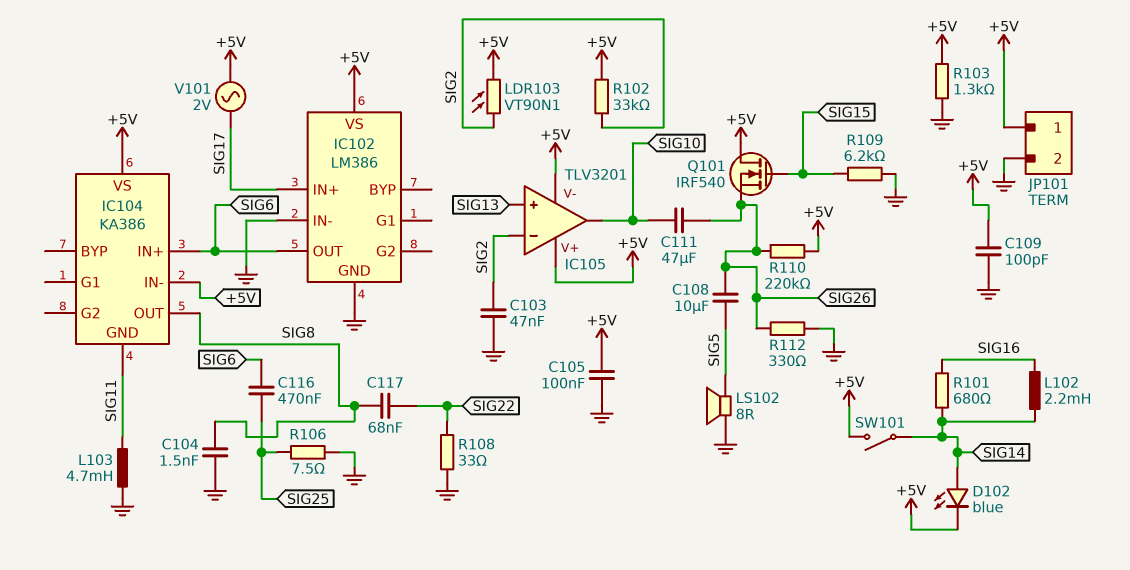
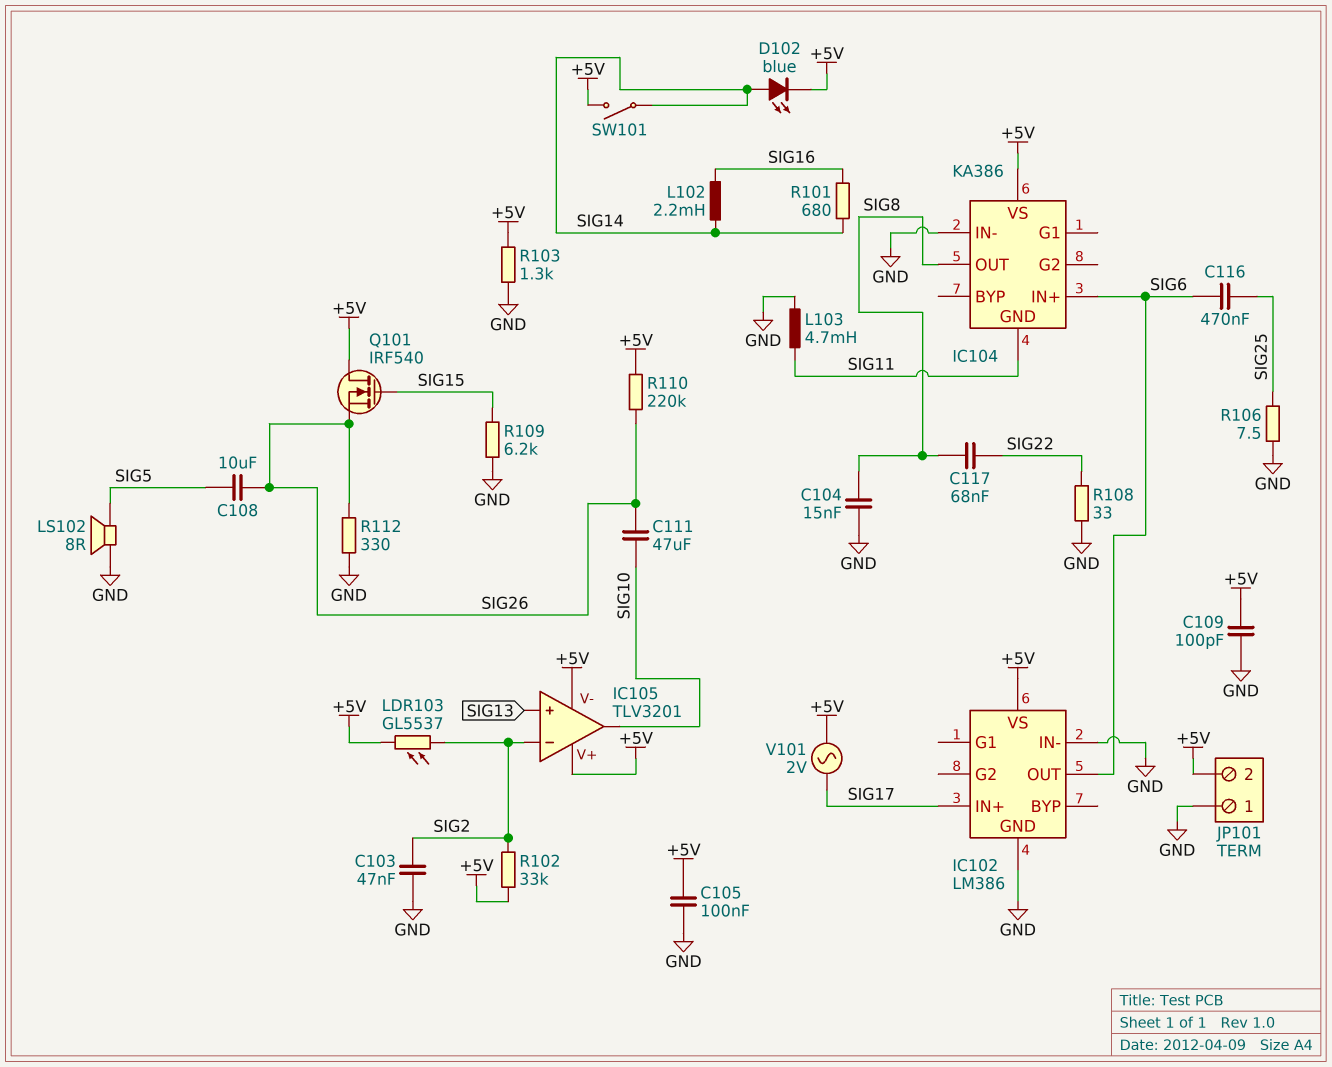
C104: 1.5nF (GND, SIG8) -> 15nF (GND, SIG8)
IC104 pin IN-: +5V -> GND
JP101 pin 1: +5V -> GND
JP101 pin 2: GND -> +5V
LDR103: VT90N1 (+5V, SIG2) -> GL5537 (+5V, SIG2)

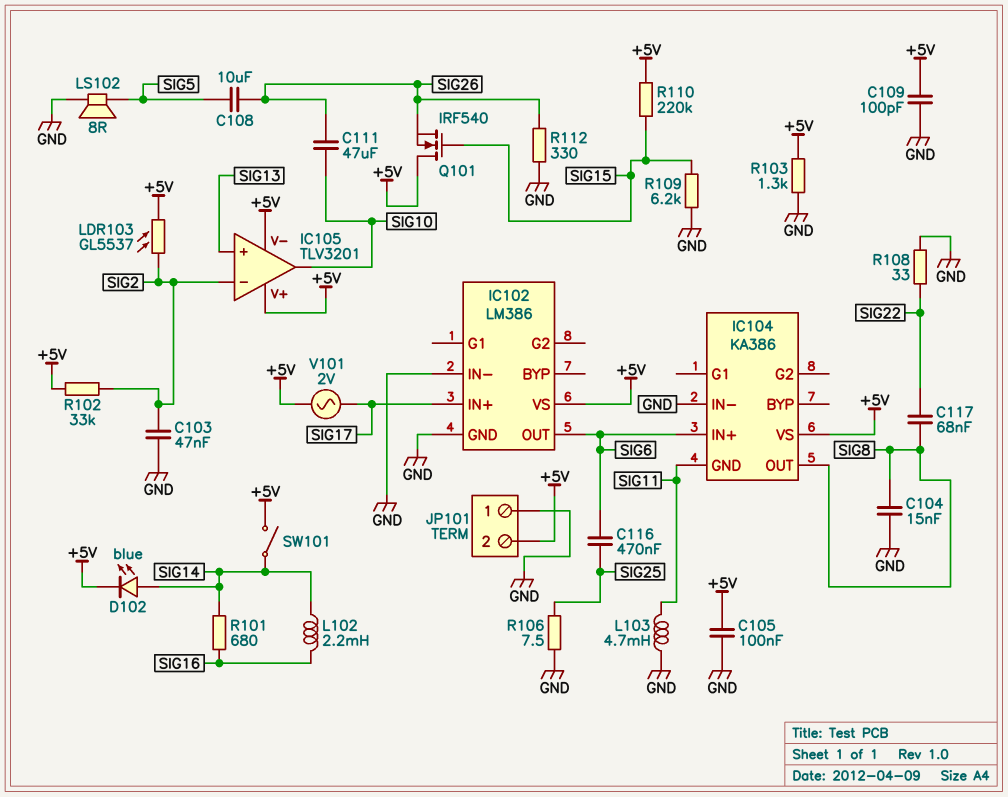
R110: 220k (+5V, SIG26) -> 220k (+5V, SIG15)

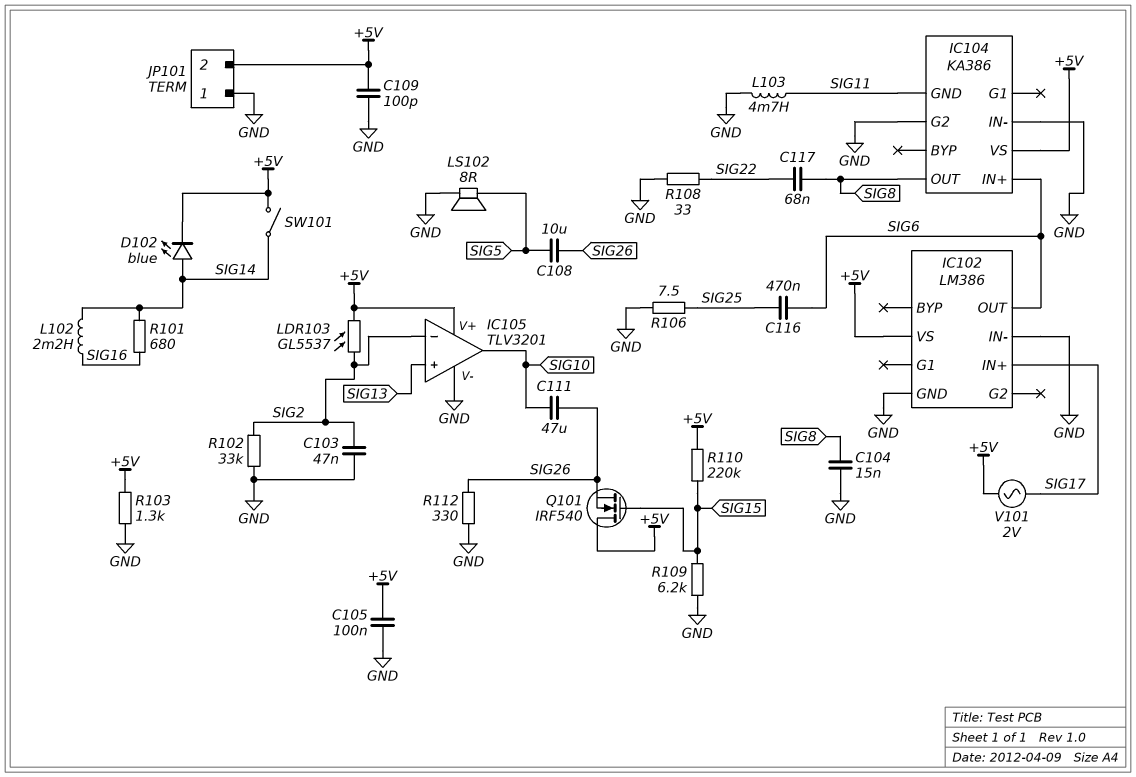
IC104 pin G2: none -> GND
IC105 pin V-: +5V -> GND
R102: 33k (+5V, SIG2) -> 33k (GND, SIG2)

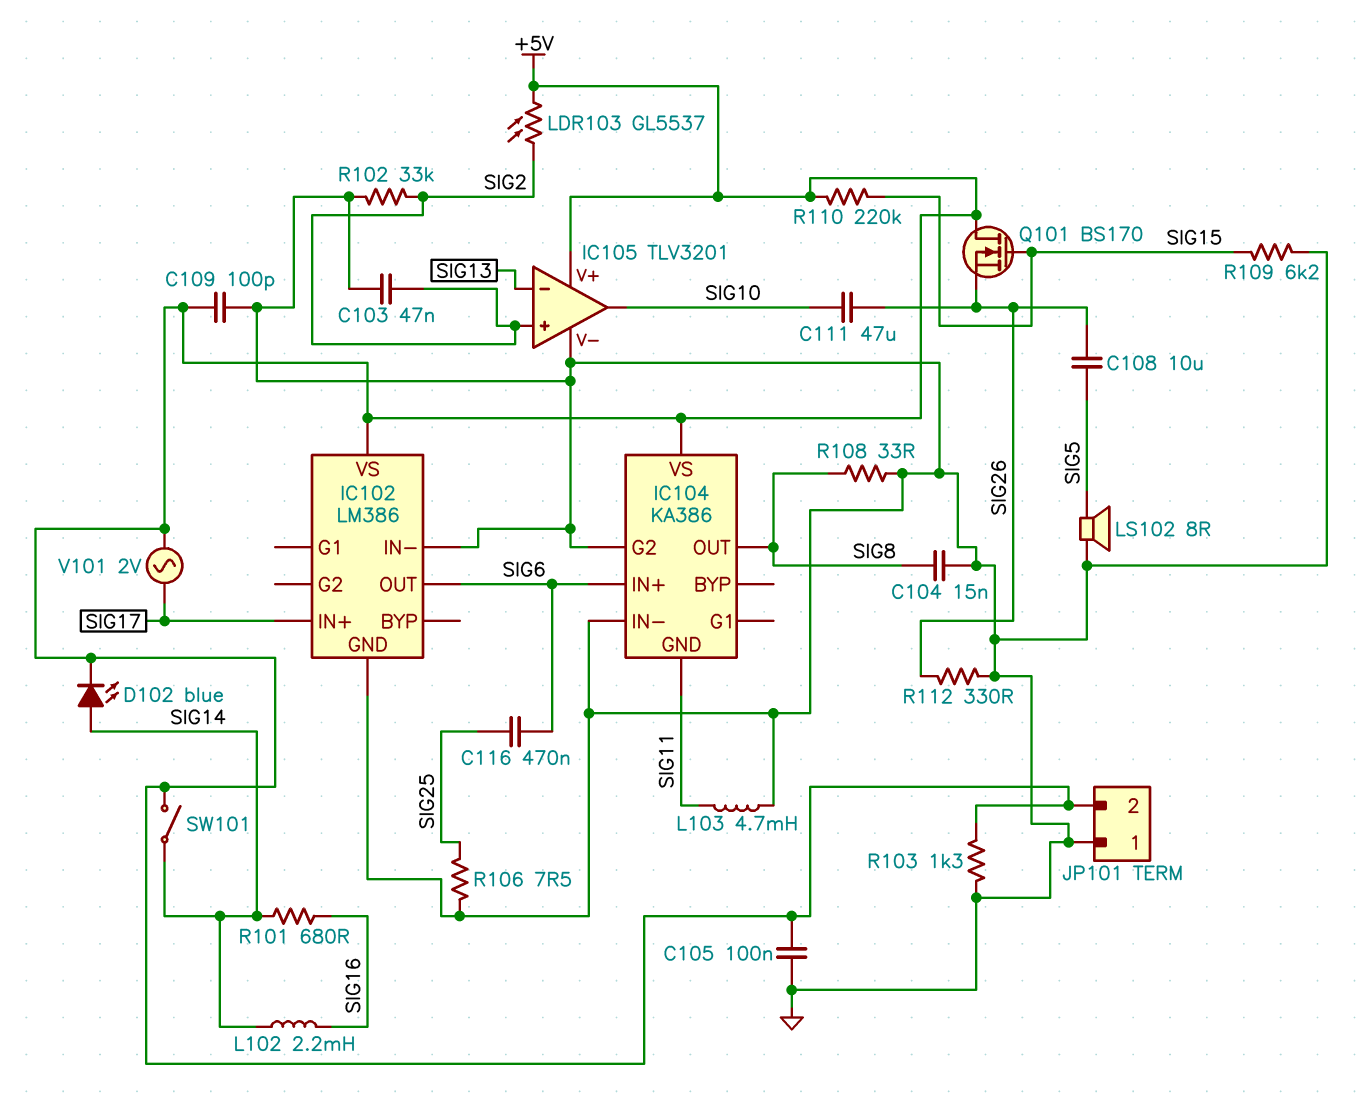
C117: 68nF (SIG8, SIG22) -> none
IC105 pin in+: SIG13 -> SIG2
IC105 pin in-: SIG2 -> SIG13
Q101: NMOS IRF540 (G SIG15, D +5V, S SIG26) -> NMOS BS170 (G SIG15, D +5V, S SIG26)
R108: 33 (GND, SIG22) -> 33 (GND, SIG8)

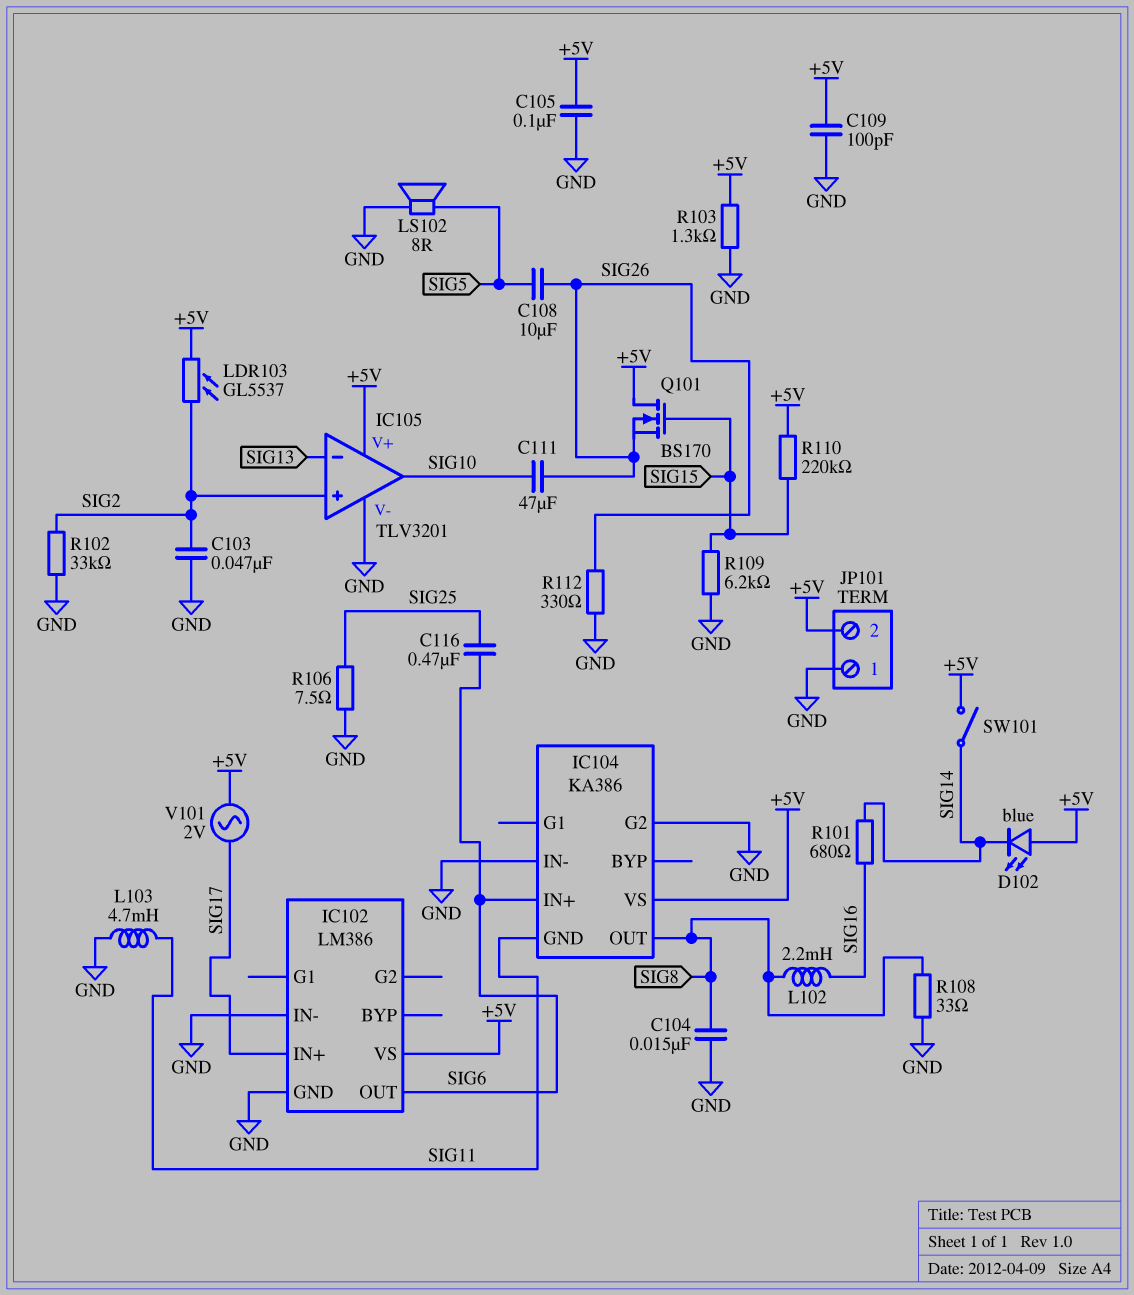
D102: LED blue (A SIG14, K +5V) -> LED blue (A +5V, K SIG14)
L102: 2.2mH (SIG14, SIG16) -> 2.2mH (SIG8, SIG16)

